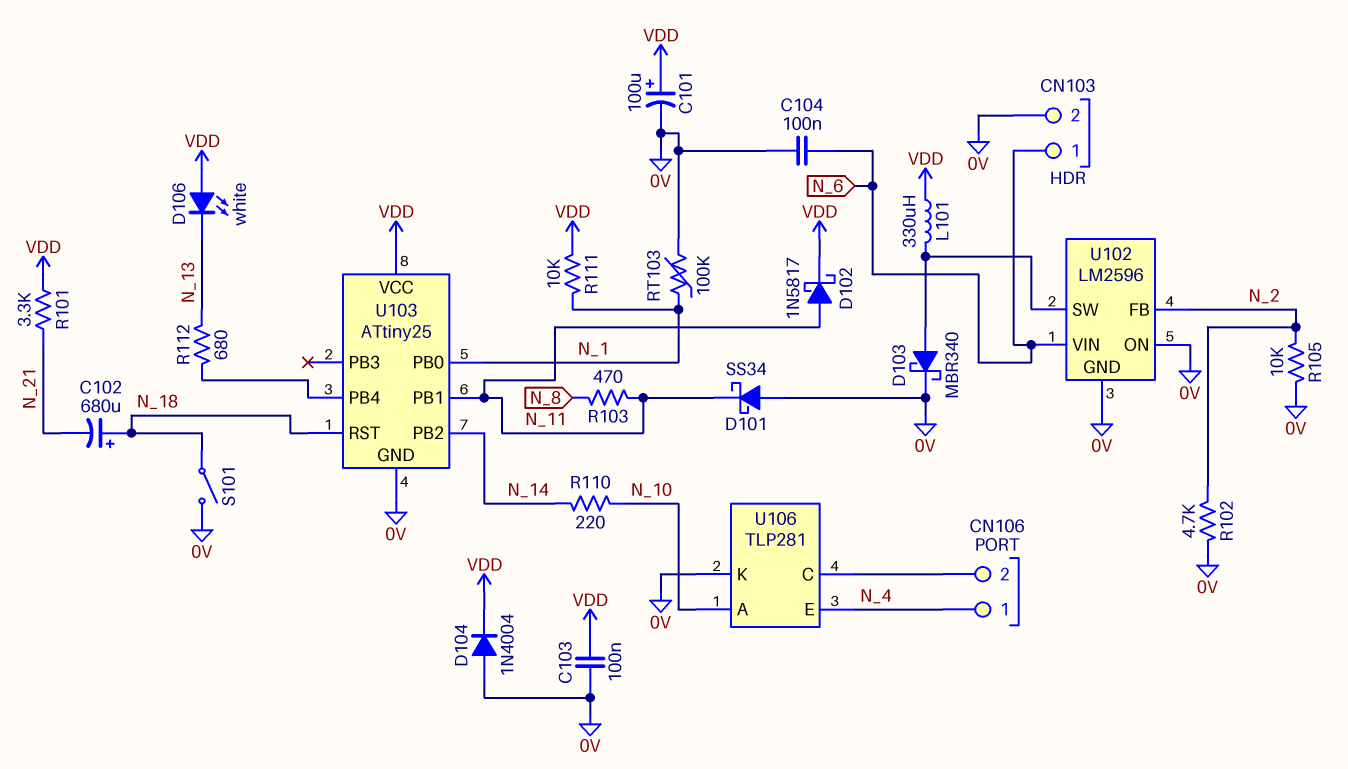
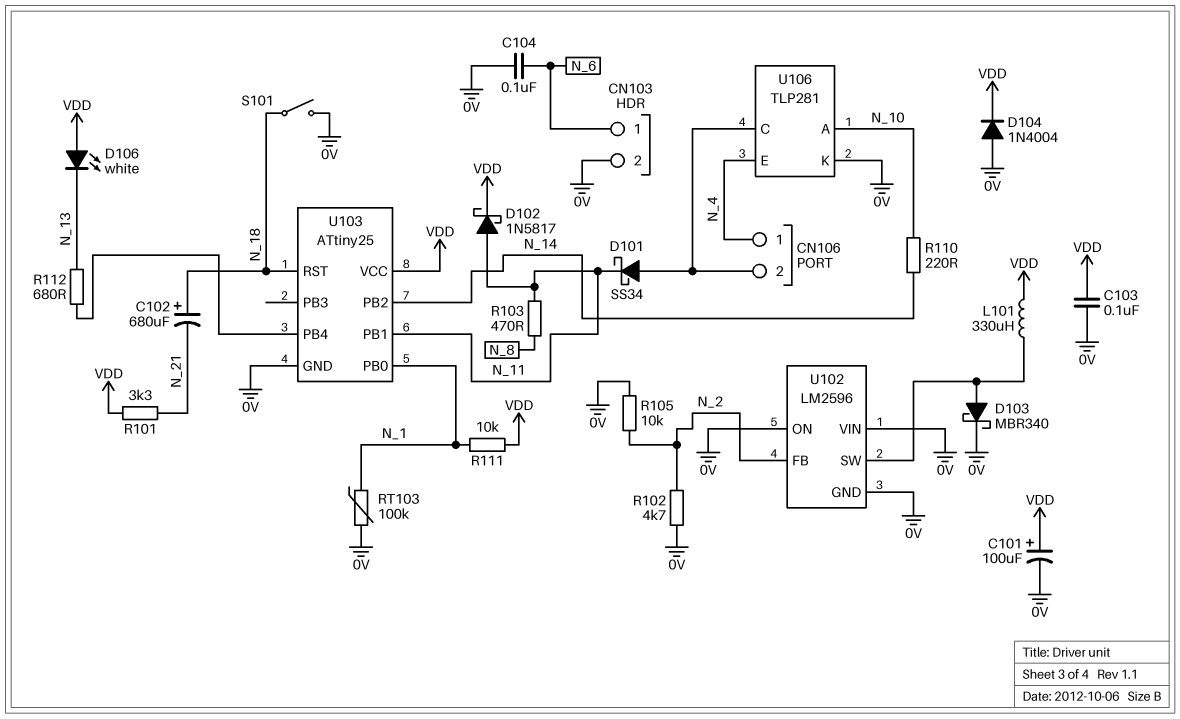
D101: schottky SS34 (A 0V, K N_11) -> schottky SS34 (A CN106/2, K N_11)
U102 pin VIN: N_6 -> 0V

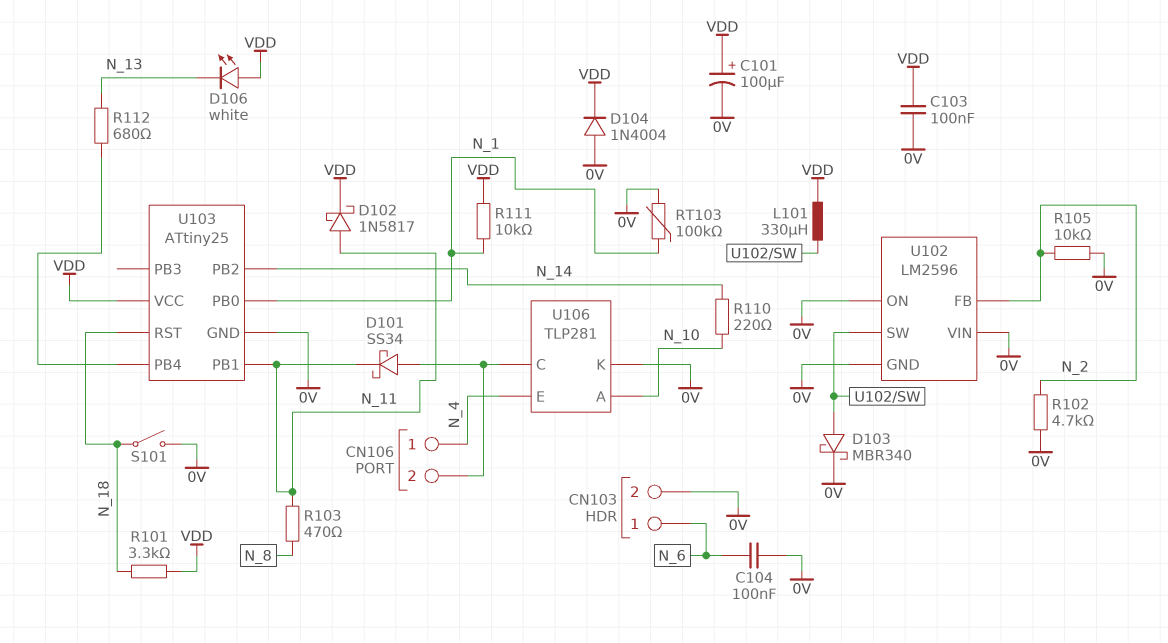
C102: 680uF (plus N_18, minus N_21) -> none
R101: 3.3k (N_21, VDD) -> 3.3k (N_18, VDD)

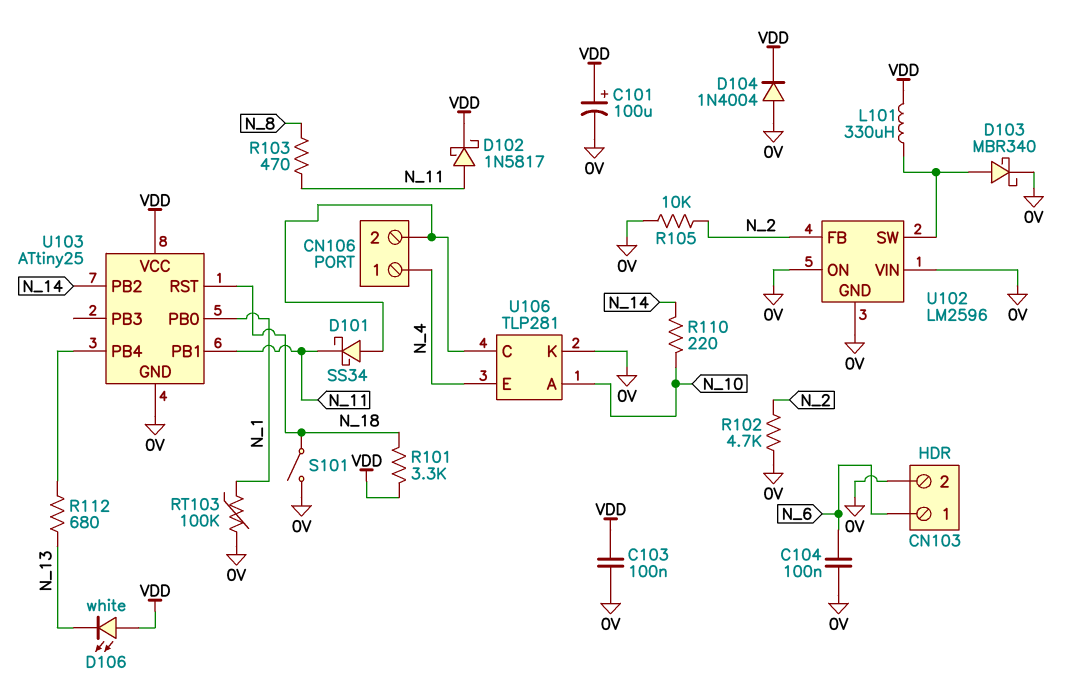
R111: 10k (N_1, VDD) -> none

